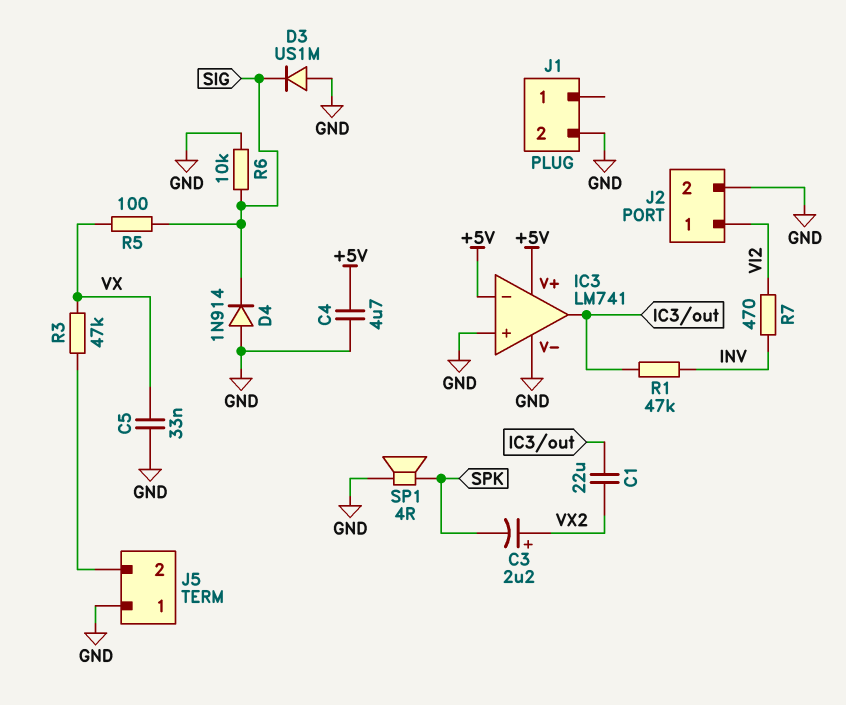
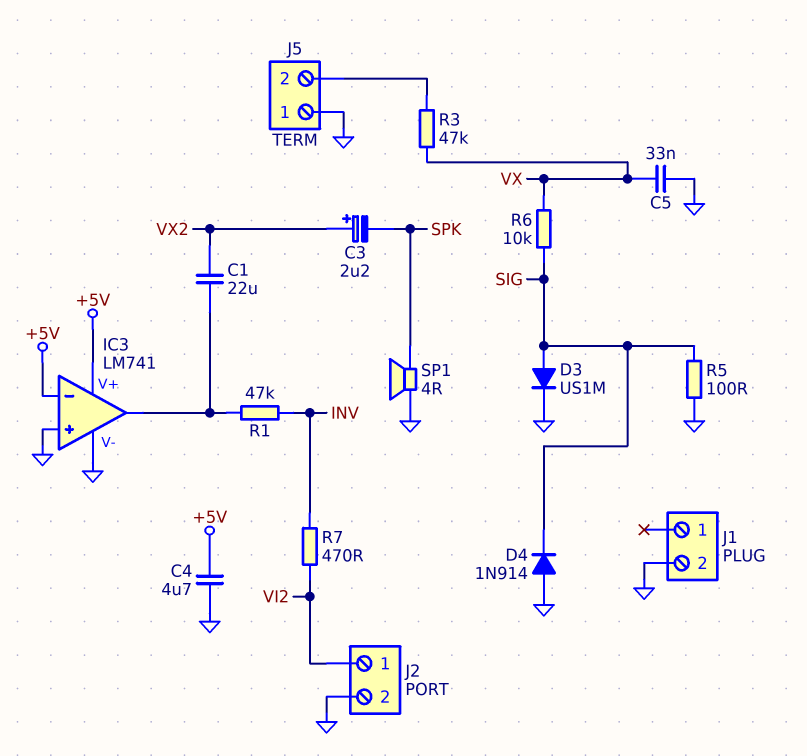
D3: diode US1M (A GND, K SIG) -> diode US1M (A SIG, K GND)
R5: 100 (SIG, VX) -> 100 (GND, SIG)
R6: 10k (GND, SIG) -> 10k (SIG, VX)

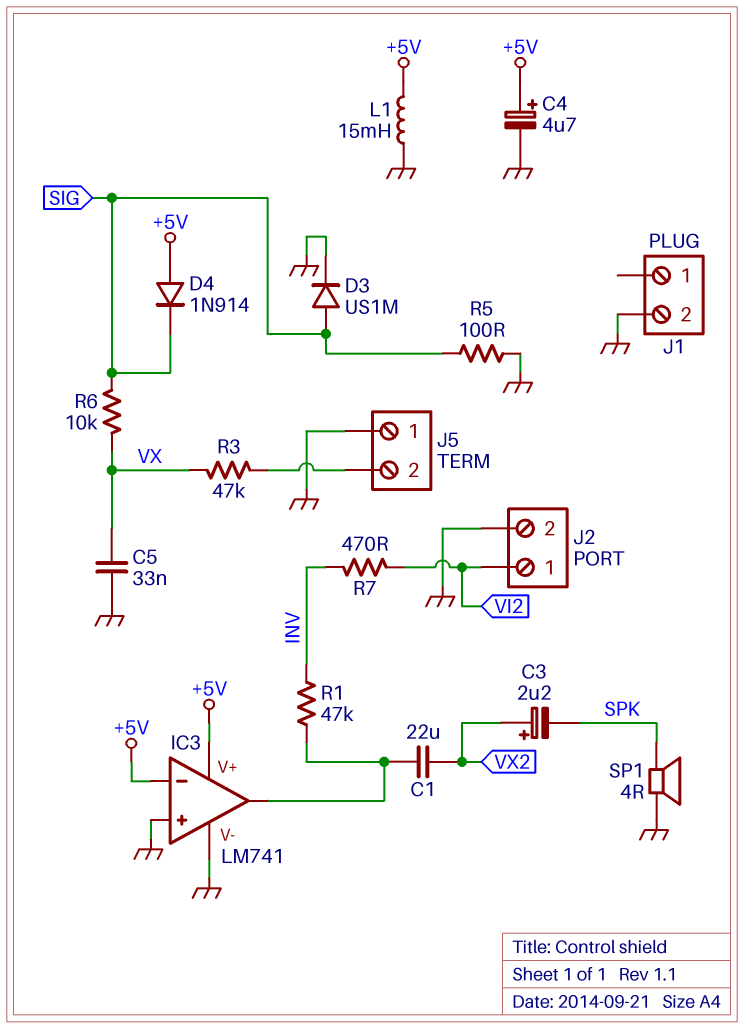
C4: 4.7uF (+5V, GND) -> 4.7uF (plus +5V, minus GND)
D4: diode 1N914 (A GND, K SIG) -> diode 1N914 (A +5V, K SIG)
L1: none -> 15mH (+5V, GND)

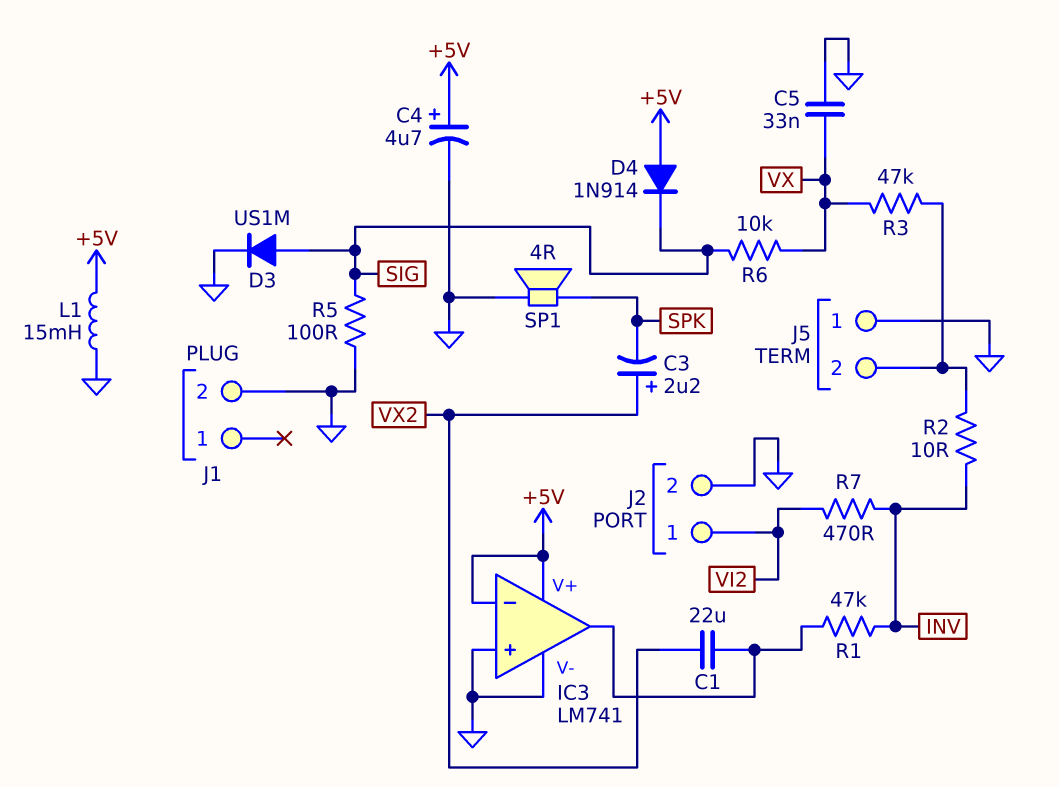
R2: none -> 10 (INV, J5/2)

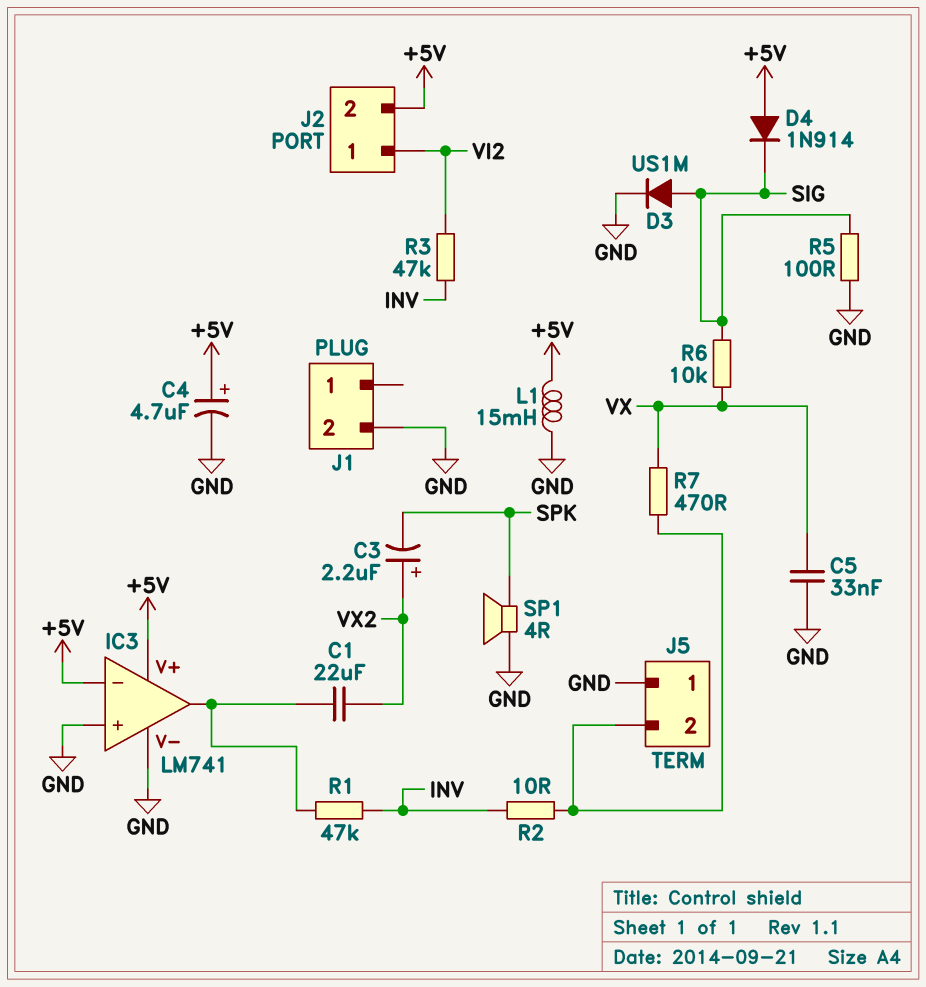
J2 pin 2: GND -> +5V
R3: 47k (J5/2, VX) -> 47k (INV, VI2)
R7: 470 (INV, VI2) -> 470 (J5/2, VX)

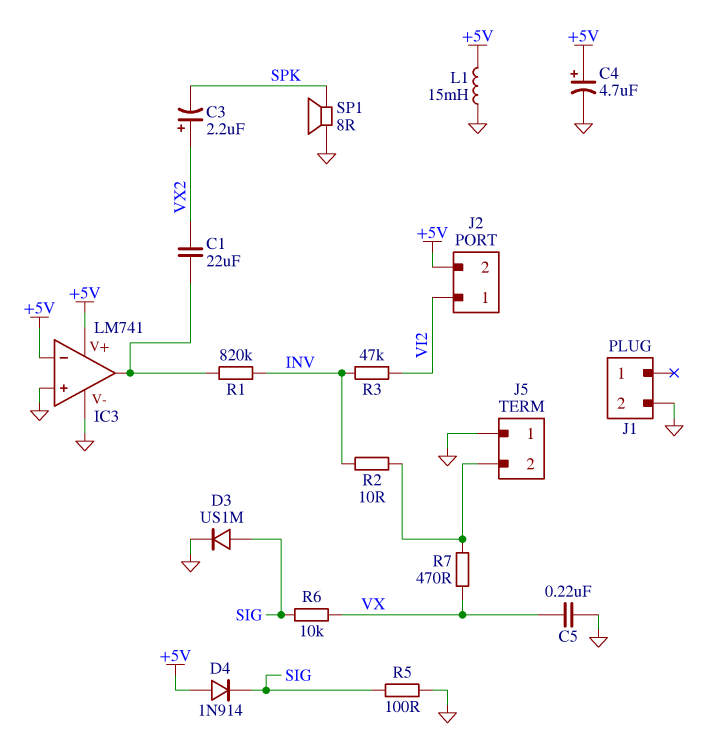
C5: 33nF (GND, VX) -> 220nF (GND, VX)
R1: 47k (IC3/out, INV) -> 820k (IC3/out, INV)
SP1: speaker 4R (GND, SPK) -> speaker 8R (GND, SPK)

